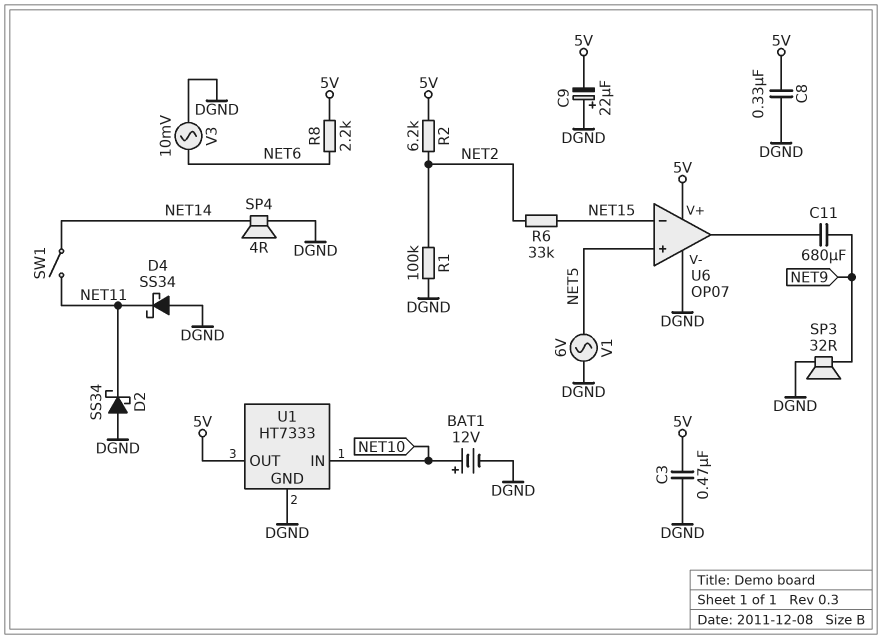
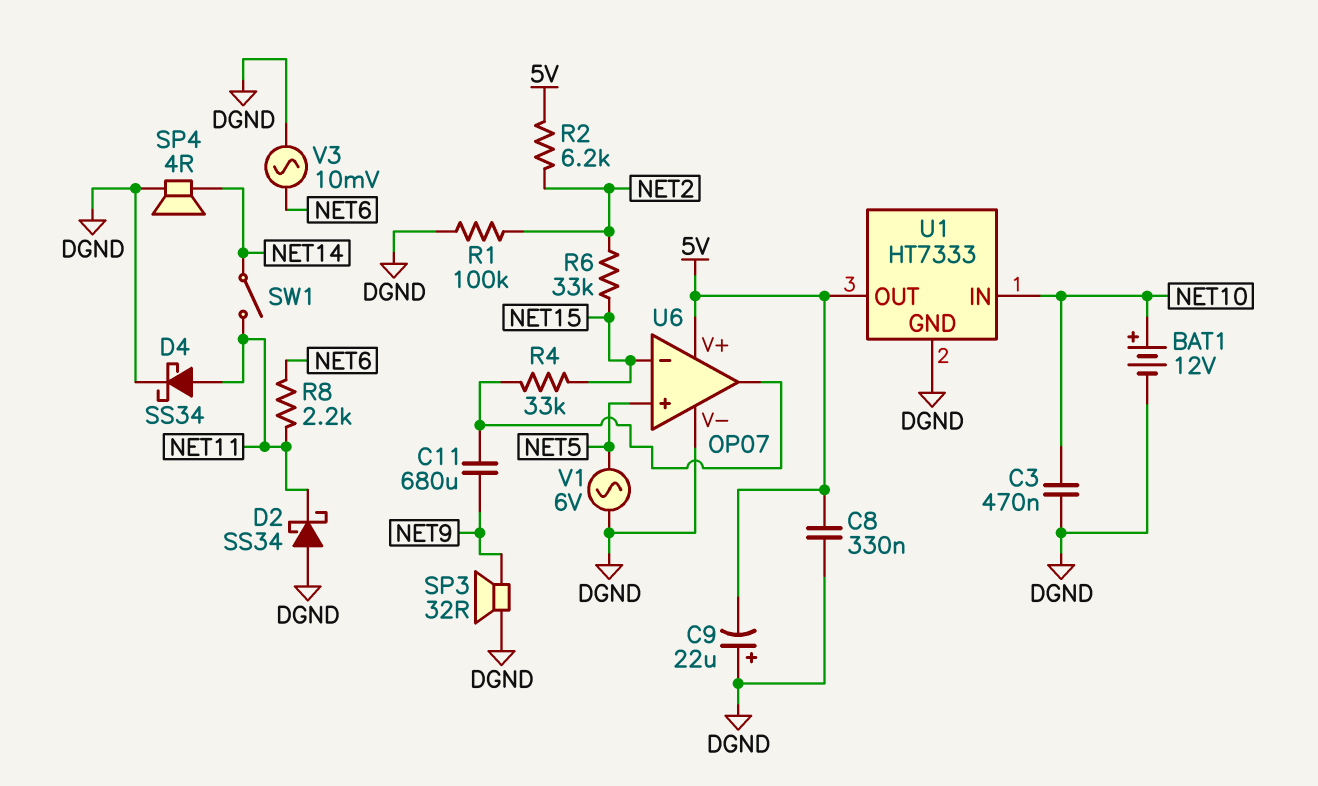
C3: 470nF (5V, DGND) -> 470nF (DGND, NET10)
D4: schottky SS34 (A DGND, K NET11) -> schottky SS34 (A NET11, K DGND)
R4: none -> 33k (NET15, U6/out)
R8: 2.2k (5V, NET6) -> 2.2k (NET6, NET11)

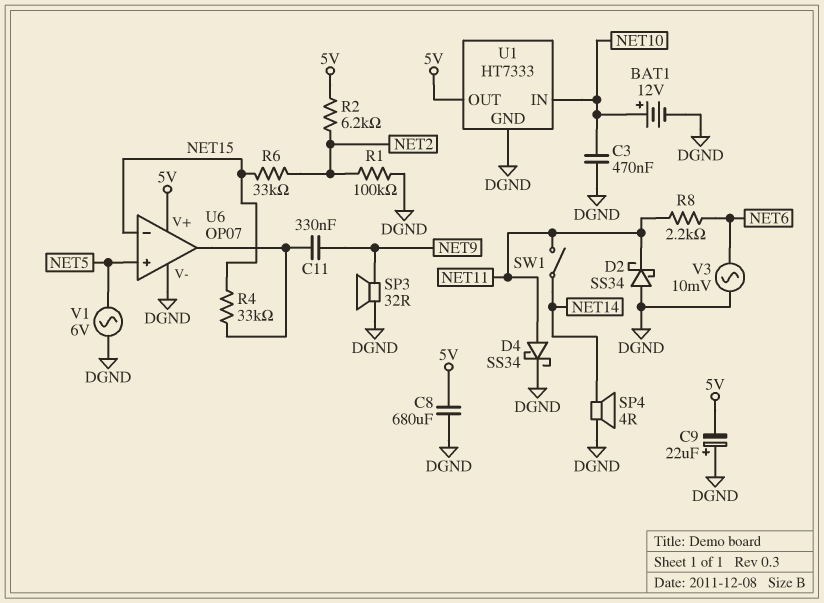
C8: 330nF (5V, DGND) -> 680uF (5V, DGND)
C11: 680uF (NET9, U6/out) -> 330nF (NET9, U6/out)

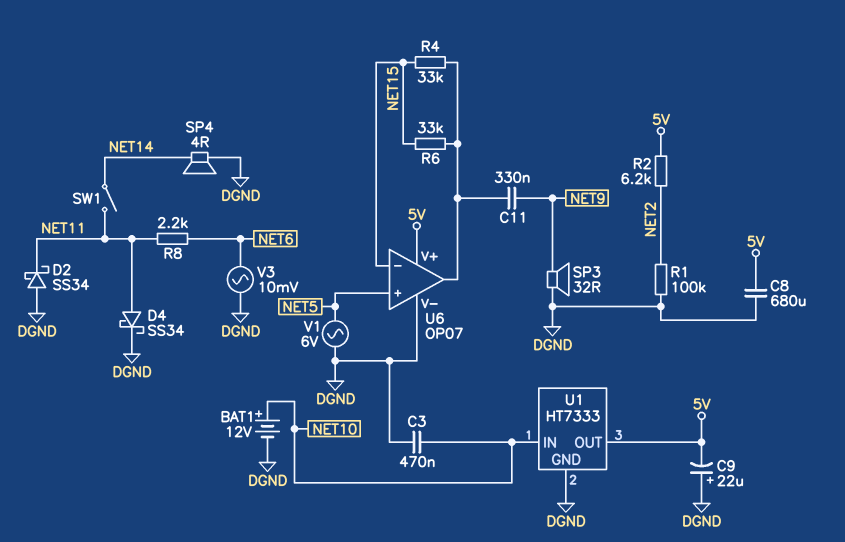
R6: 33k (NET2, NET15) -> 33k (NET15, U6/out)

